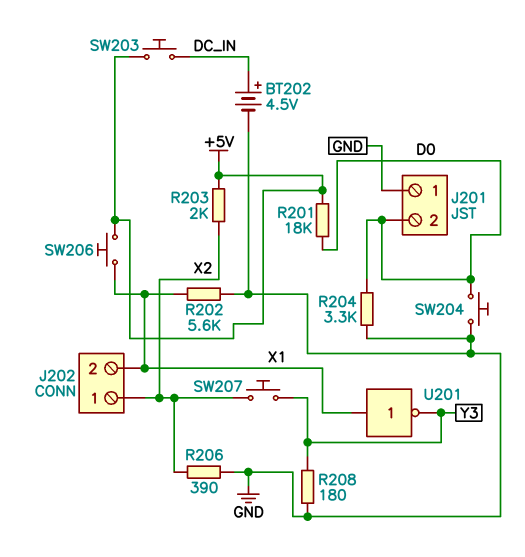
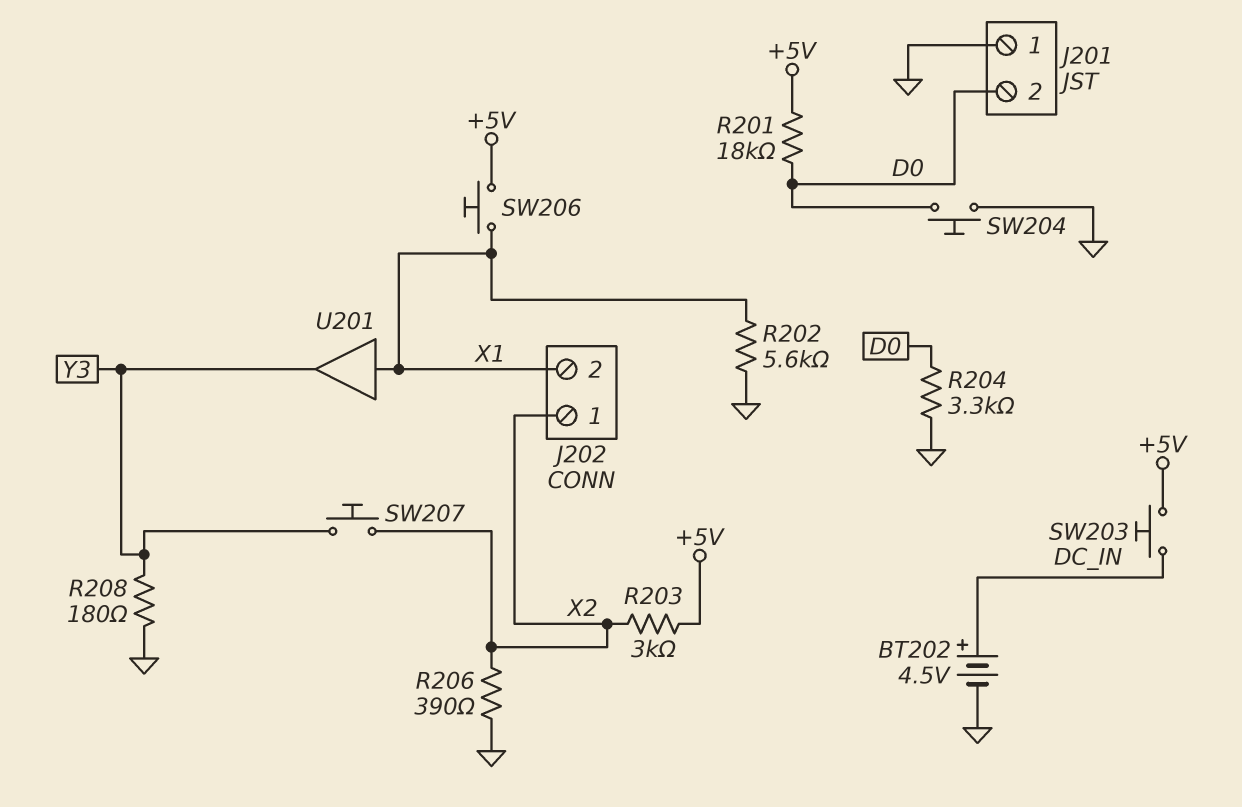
R203: 2k (+5V, X2) -> 3k (+5V, X2)
U201: NOT (in X1, out Y3) -> buffer (in X1, out Y3)

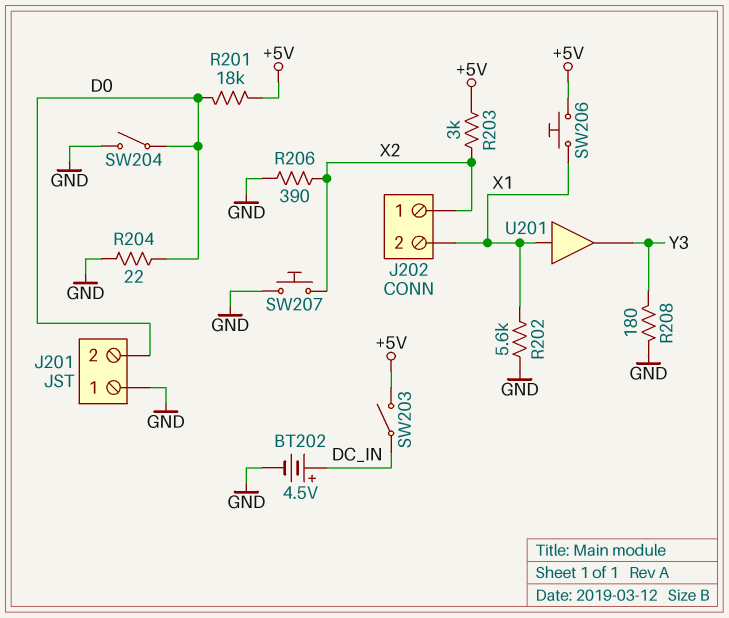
R204: 3.3k (D0, GND) -> 22 (D0, GND)
SW203: button (+5V, DC_IN) -> switch (+5V, DC_IN)
SW204: button (D0, GND) -> switch (D0, GND)
SW207: button (X2, Y3) -> button (GND, X2)

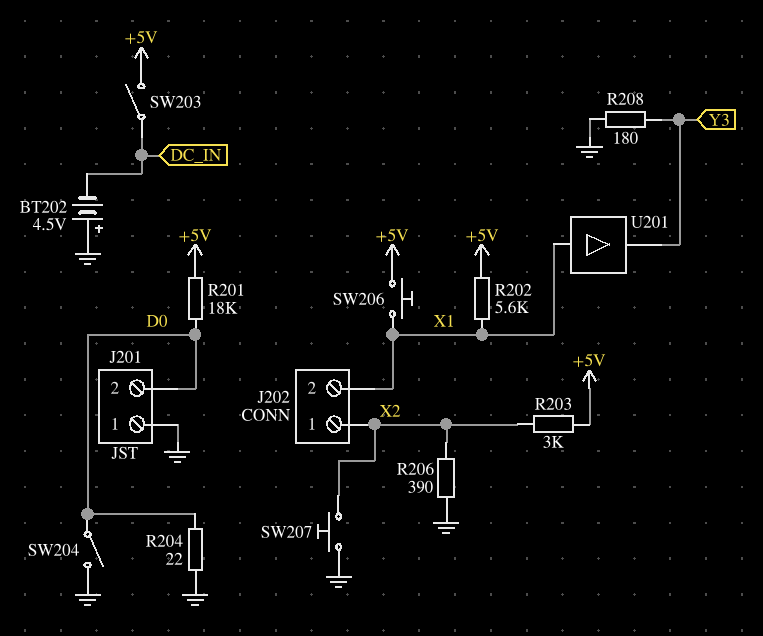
BT202: 4.5V (plus DC_IN, minus GND) -> 4.5V (plus GND, minus DC_IN)
R202: 5.6k (GND, X1) -> 5.6k (+5V, X1)

